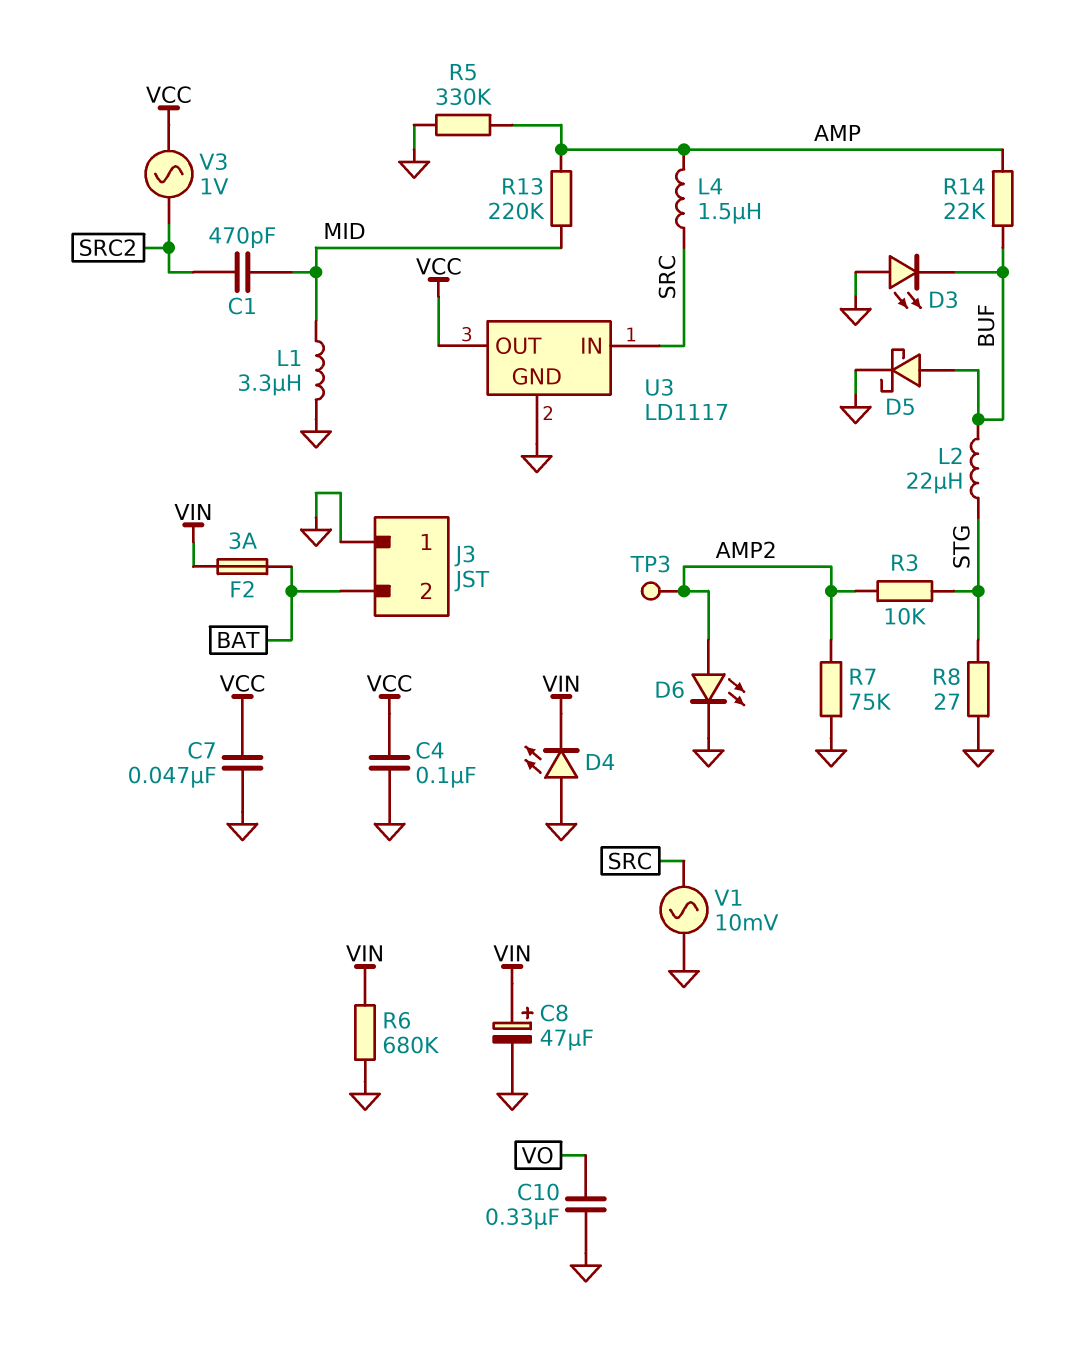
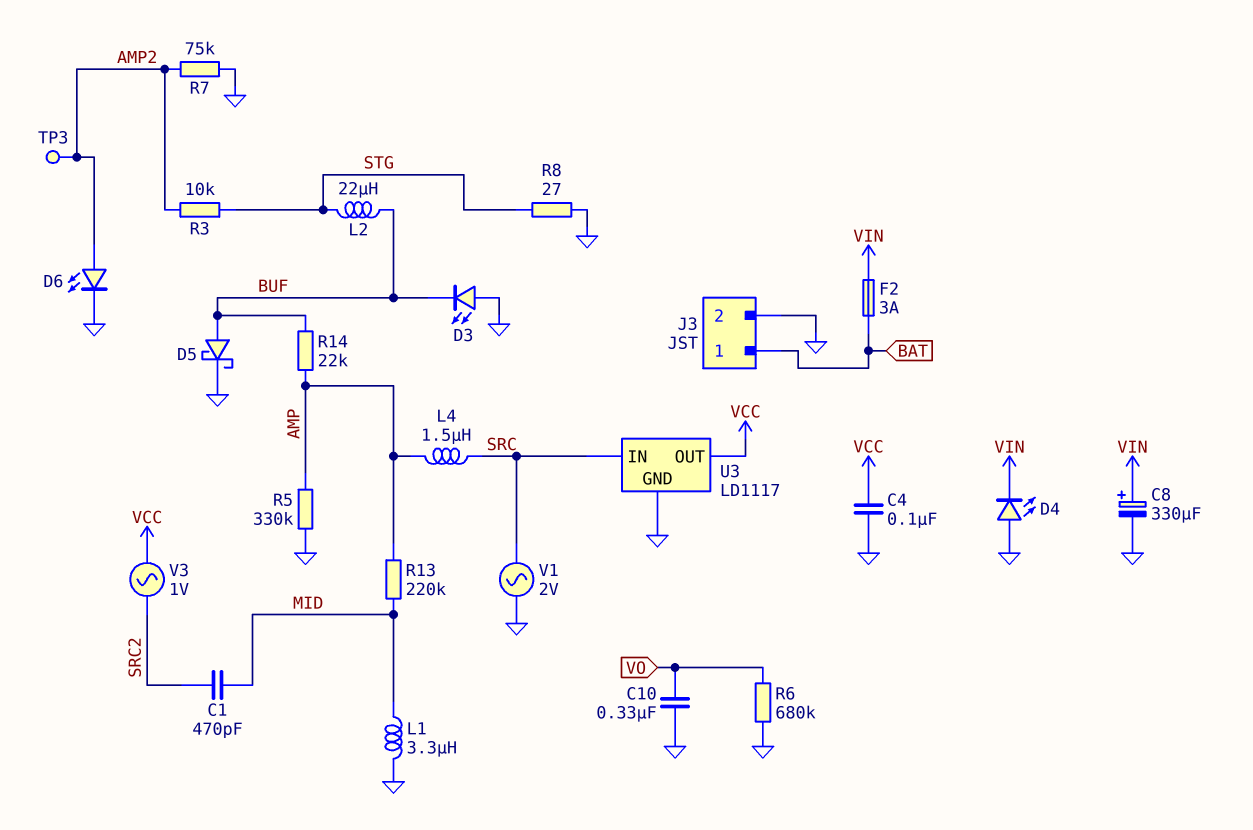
C7: 47nF (GND, VCC) -> none
C8: 47uF (plus VIN, minus GND) -> 330uF (plus VIN, minus GND)
J3 pin 1: GND -> BAT
J3 pin 2: BAT -> GND
R6: 680k (GND, VIN) -> 680k (GND, VO)
V1: AC 10mV (GND, SRC) -> AC 2V (GND, SRC)

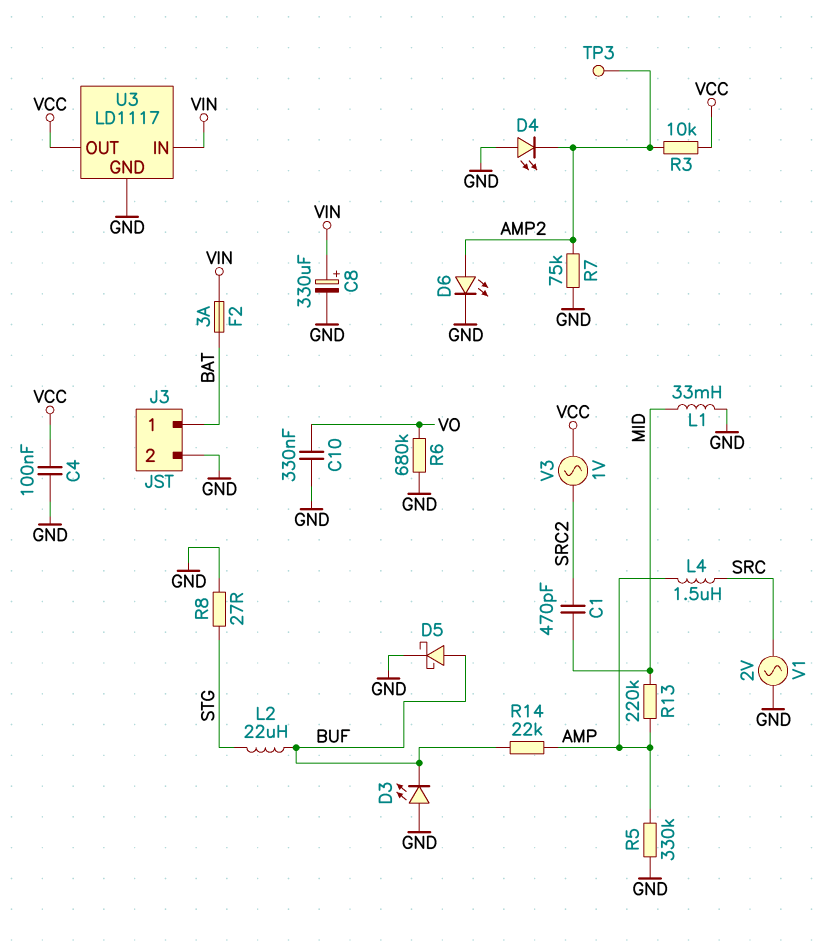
D4: LED (A GND, K VIN) -> LED (A GND, K AMP2)
L1: 3.3uH (GND, MID) -> 33mH (GND, MID)
R3: 10k (AMP2, STG) -> 10k (AMP2, VCC)
U3 pin IN: SRC -> VIN

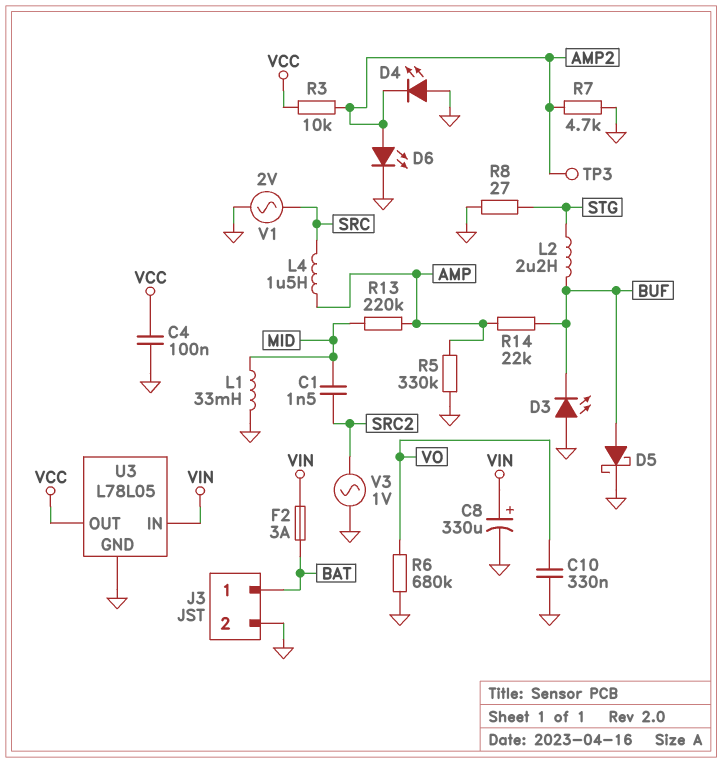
C1: 470pF (MID, SRC2) -> 1.5nF (MID, SRC2)
L2: 22uH (BUF, STG) -> 2.2uH (BUF, STG)
R7: 75k (AMP2, GND) -> 4.7k (AMP2, GND)
U3: LD1117 -> L78L05
V3: AC 1V (SRC2, VCC) -> AC 1V (GND, SRC2)

